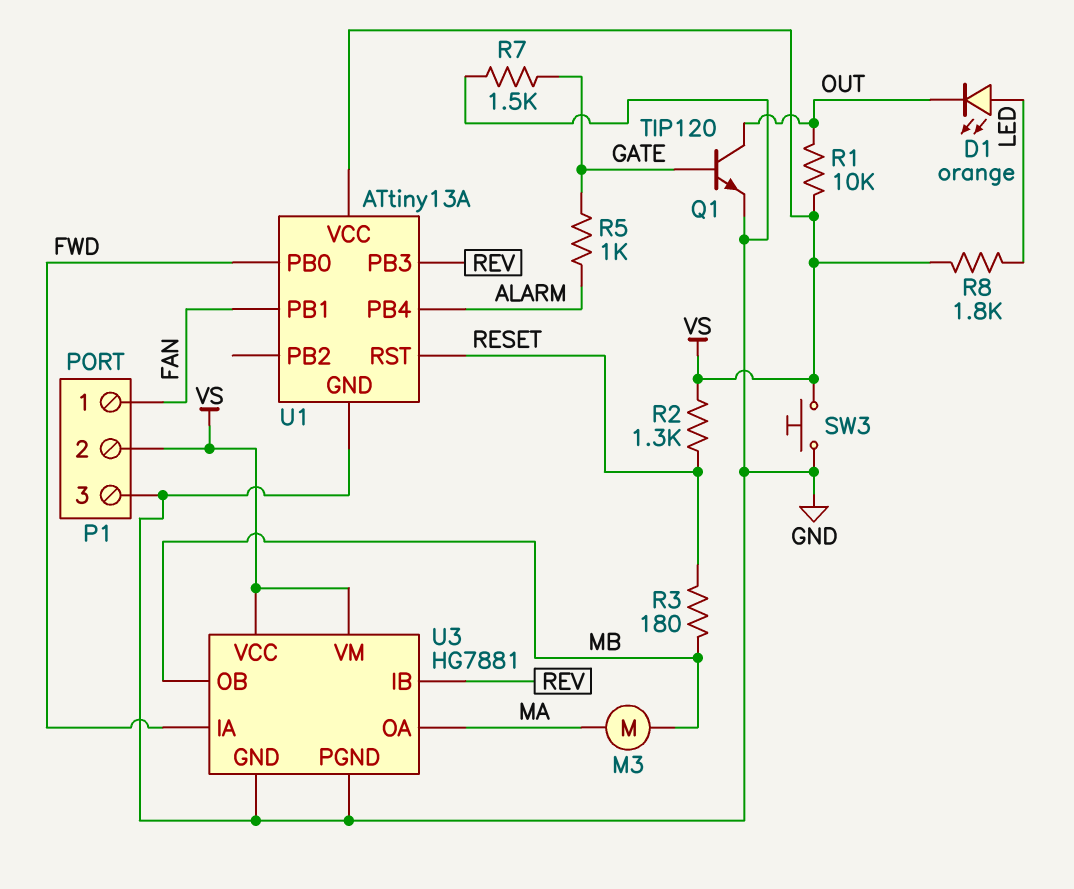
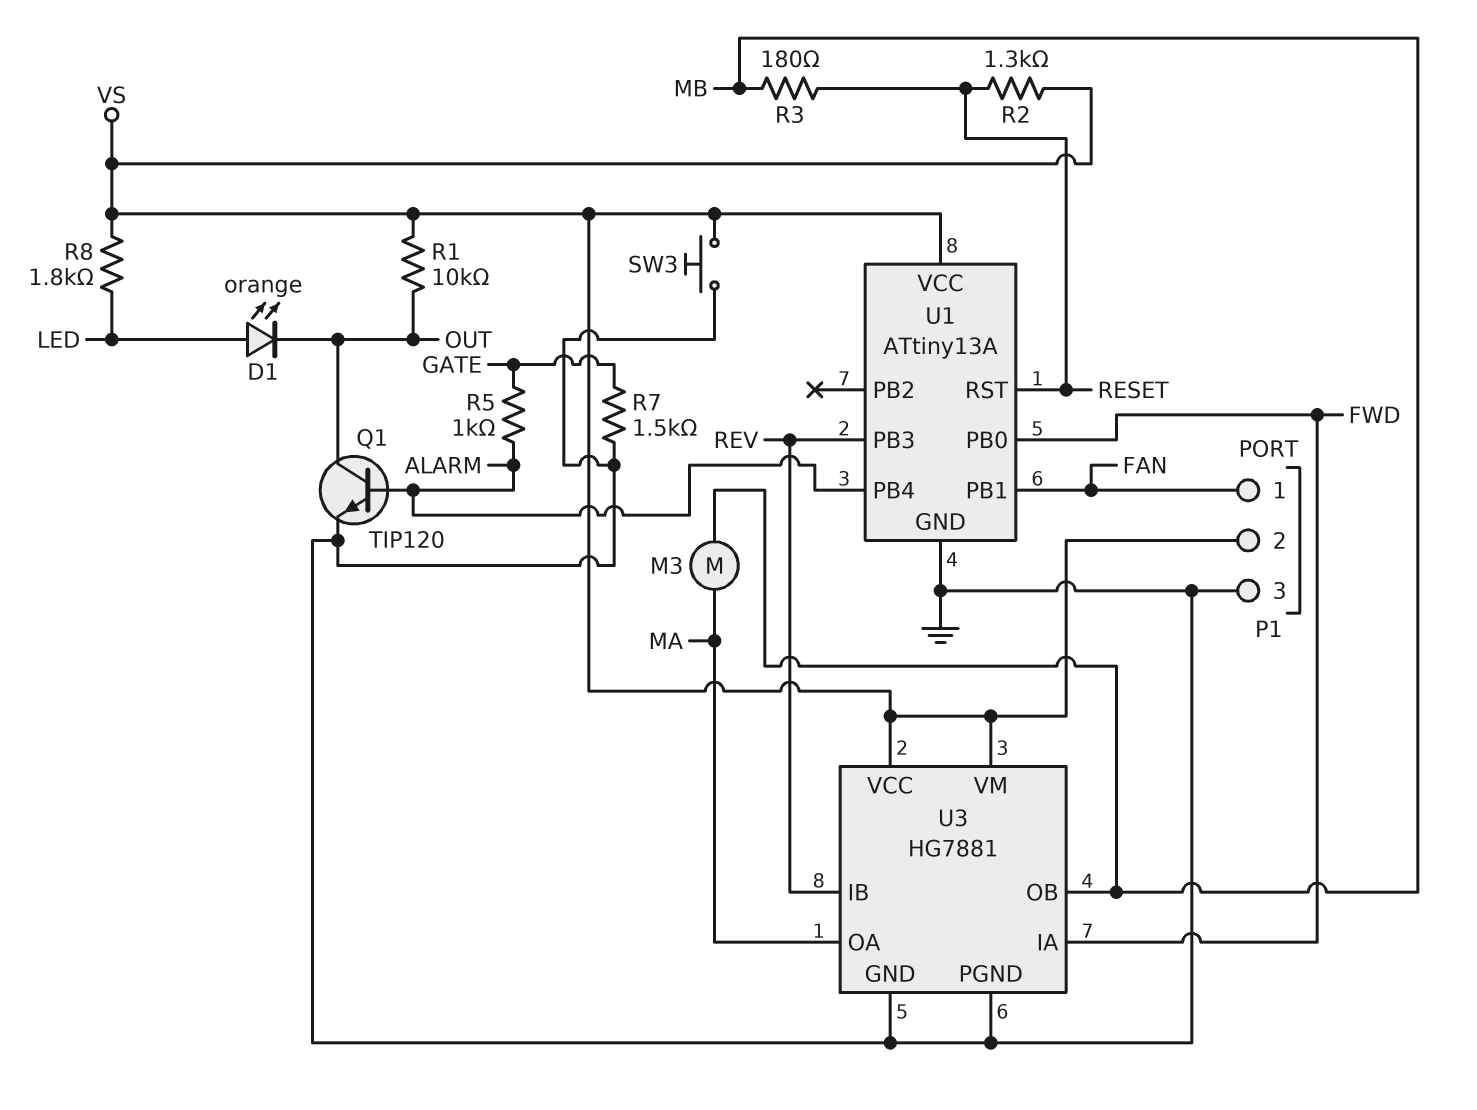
Q1: NPN TIP120 (B GATE, C OUT, E GND) -> NPN TIP120 (B ALARM, C OUT, E GND)

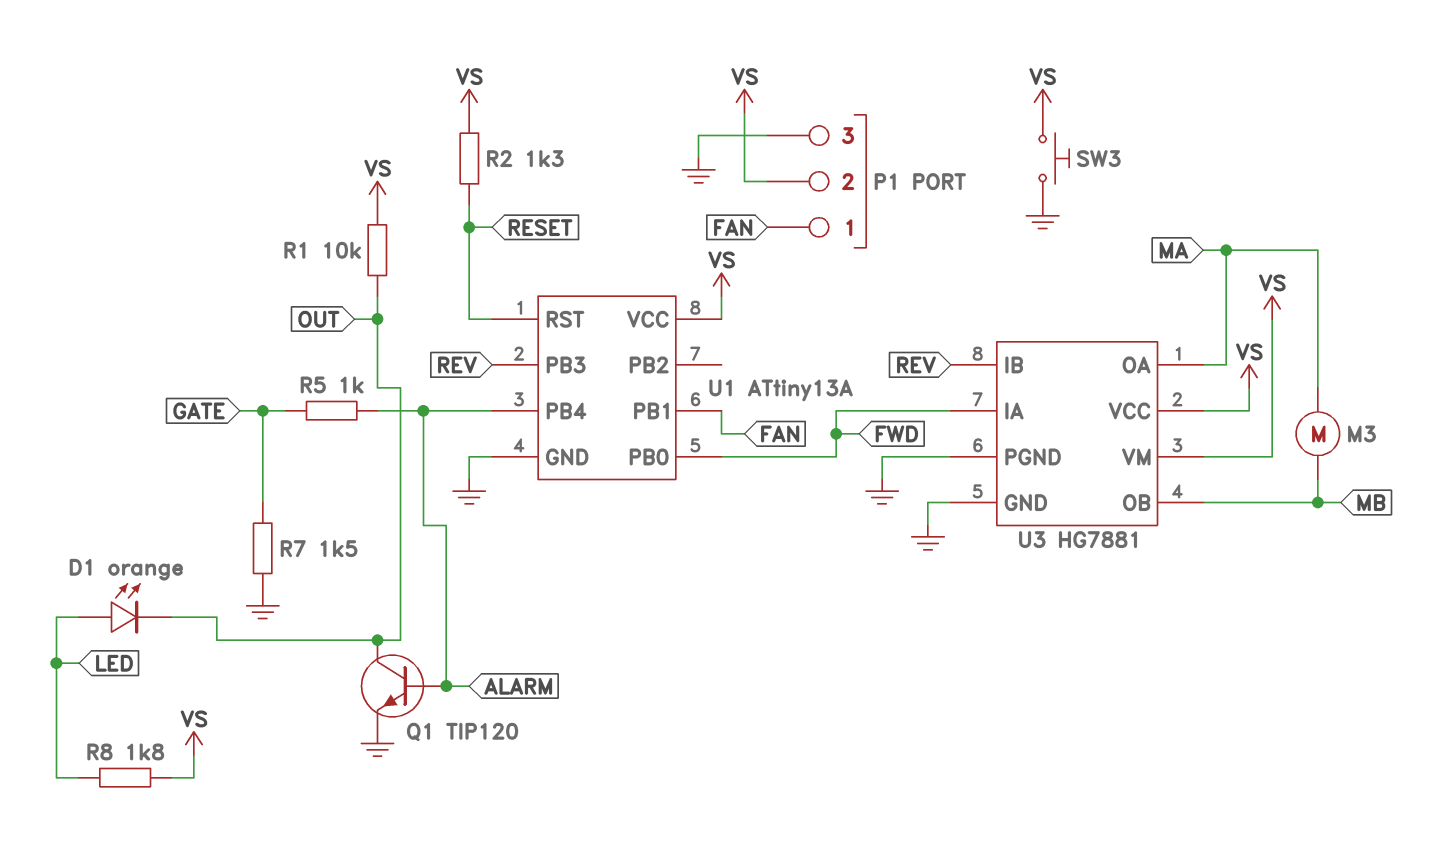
R3: 180 (MB, RESET) -> none

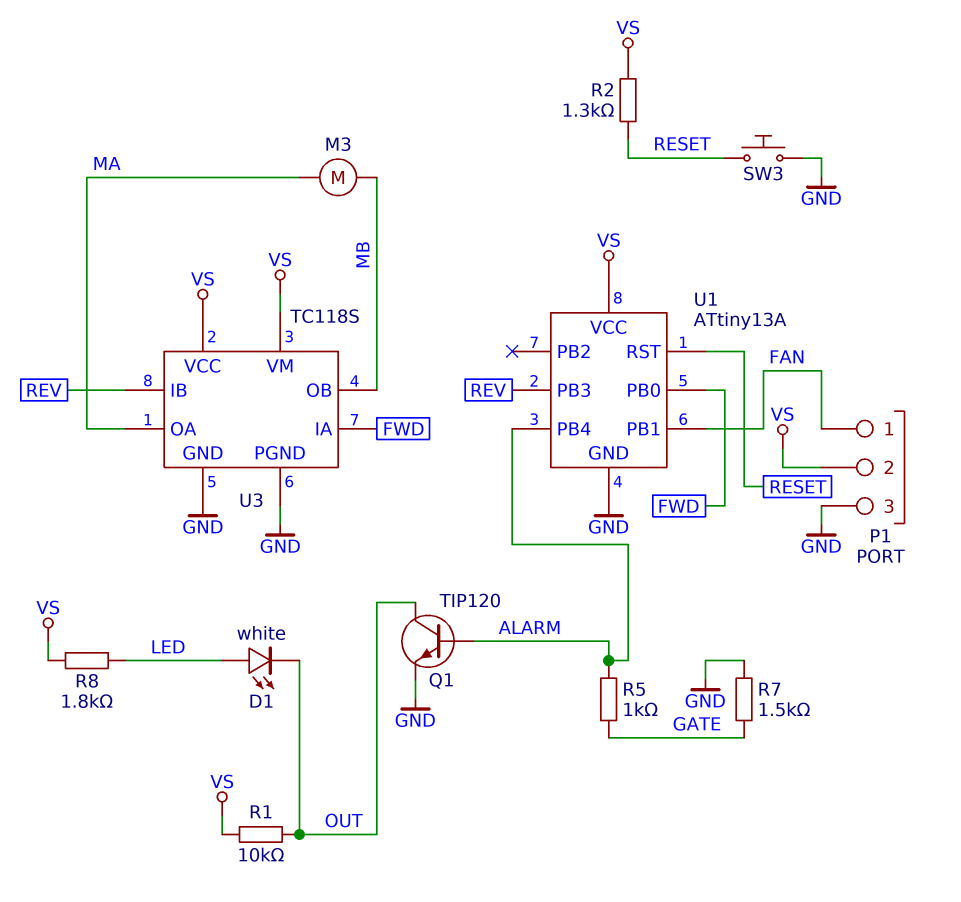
D1: LED orange (A LED, K OUT) -> LED white (A LED, K OUT)
SW3: button (GND, VS) -> button (GND, RESET)
U3: HG7881 -> TC118S

